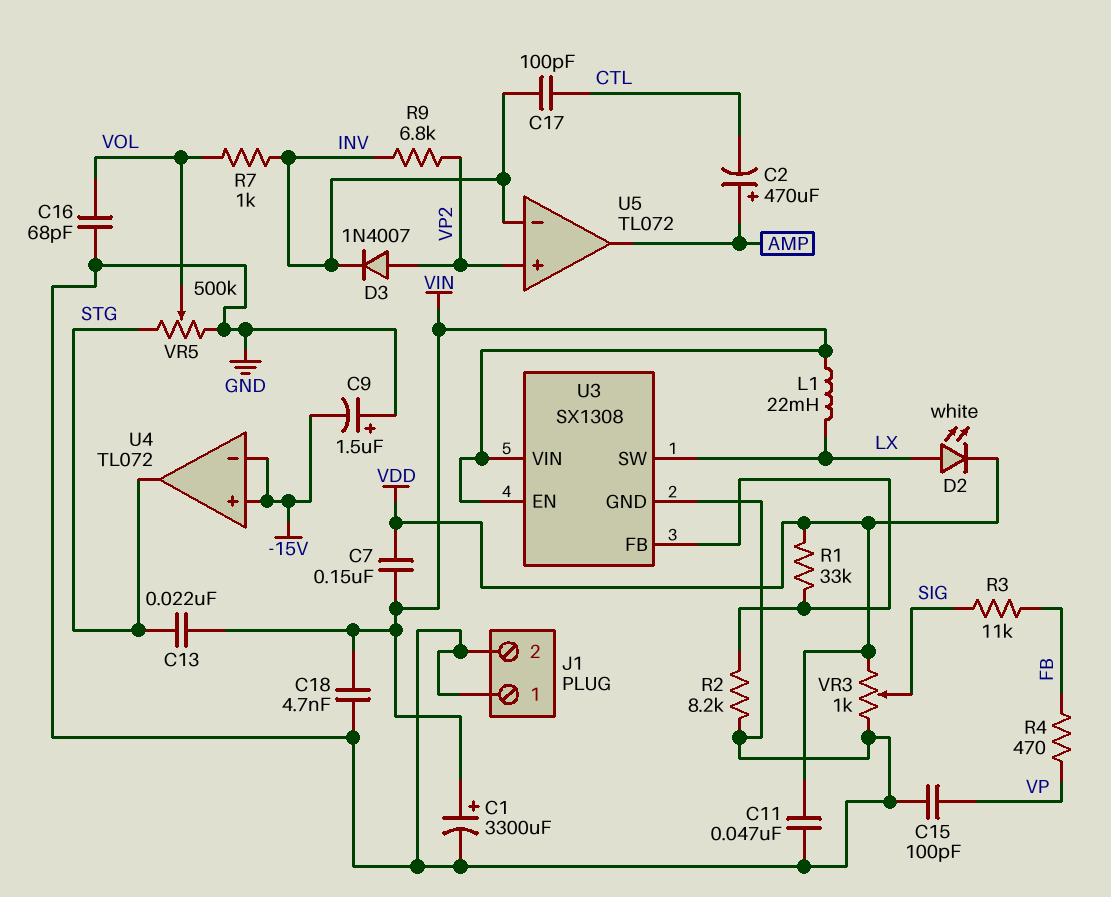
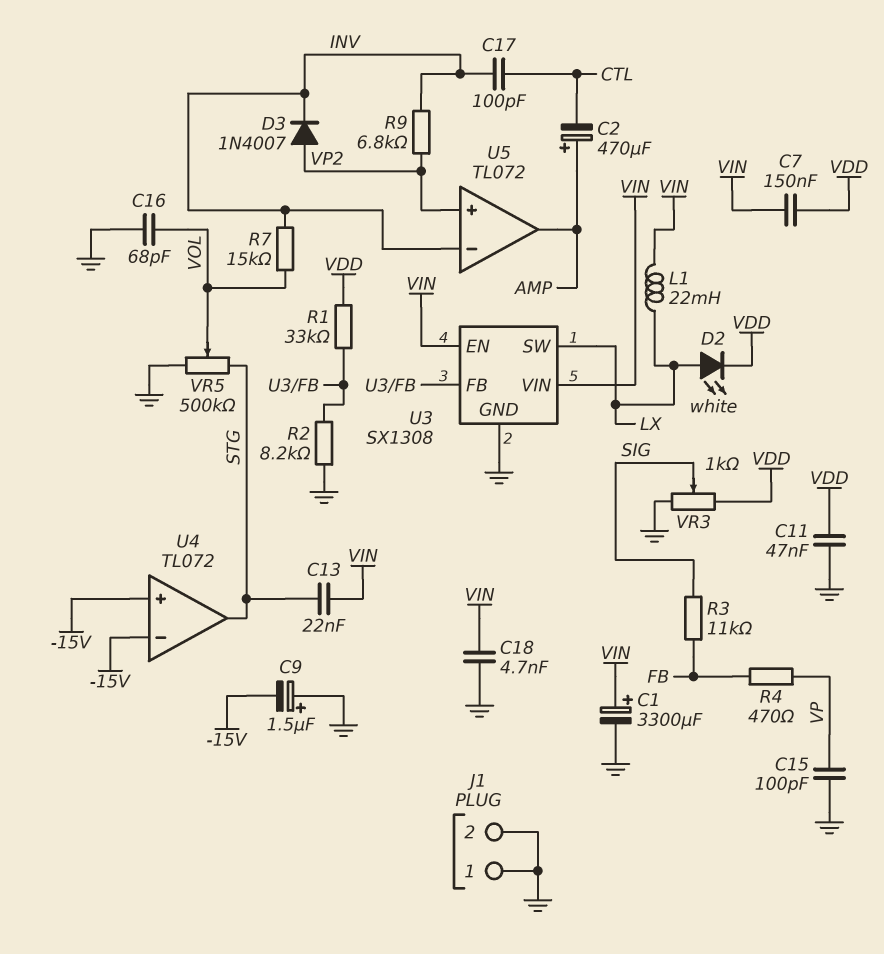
R7: 1k (INV, VOL) -> 15k (INV, VOL)

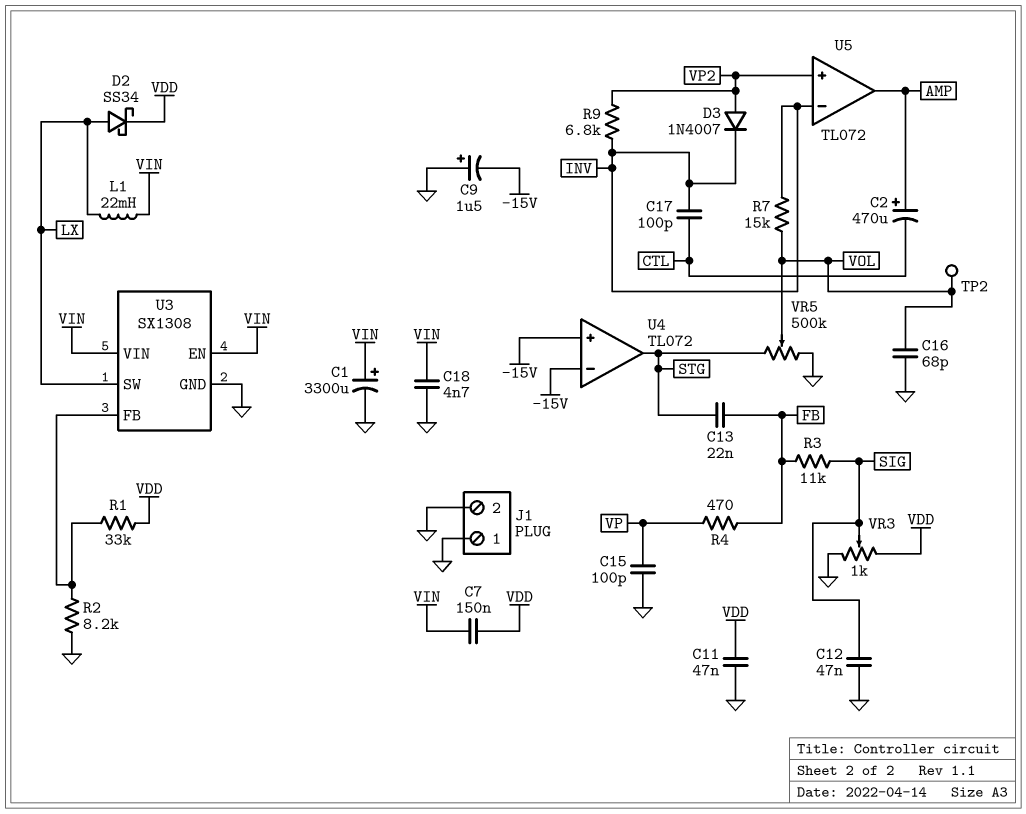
C12: none -> 47nF (GND, SIG)
C13: 22nF (STG, VIN) -> 22nF (FB, STG)
D2: LED white (A LX, K VDD) -> schottky SS34 (A LX, K VDD)
TP2: none -> test point (VOL)

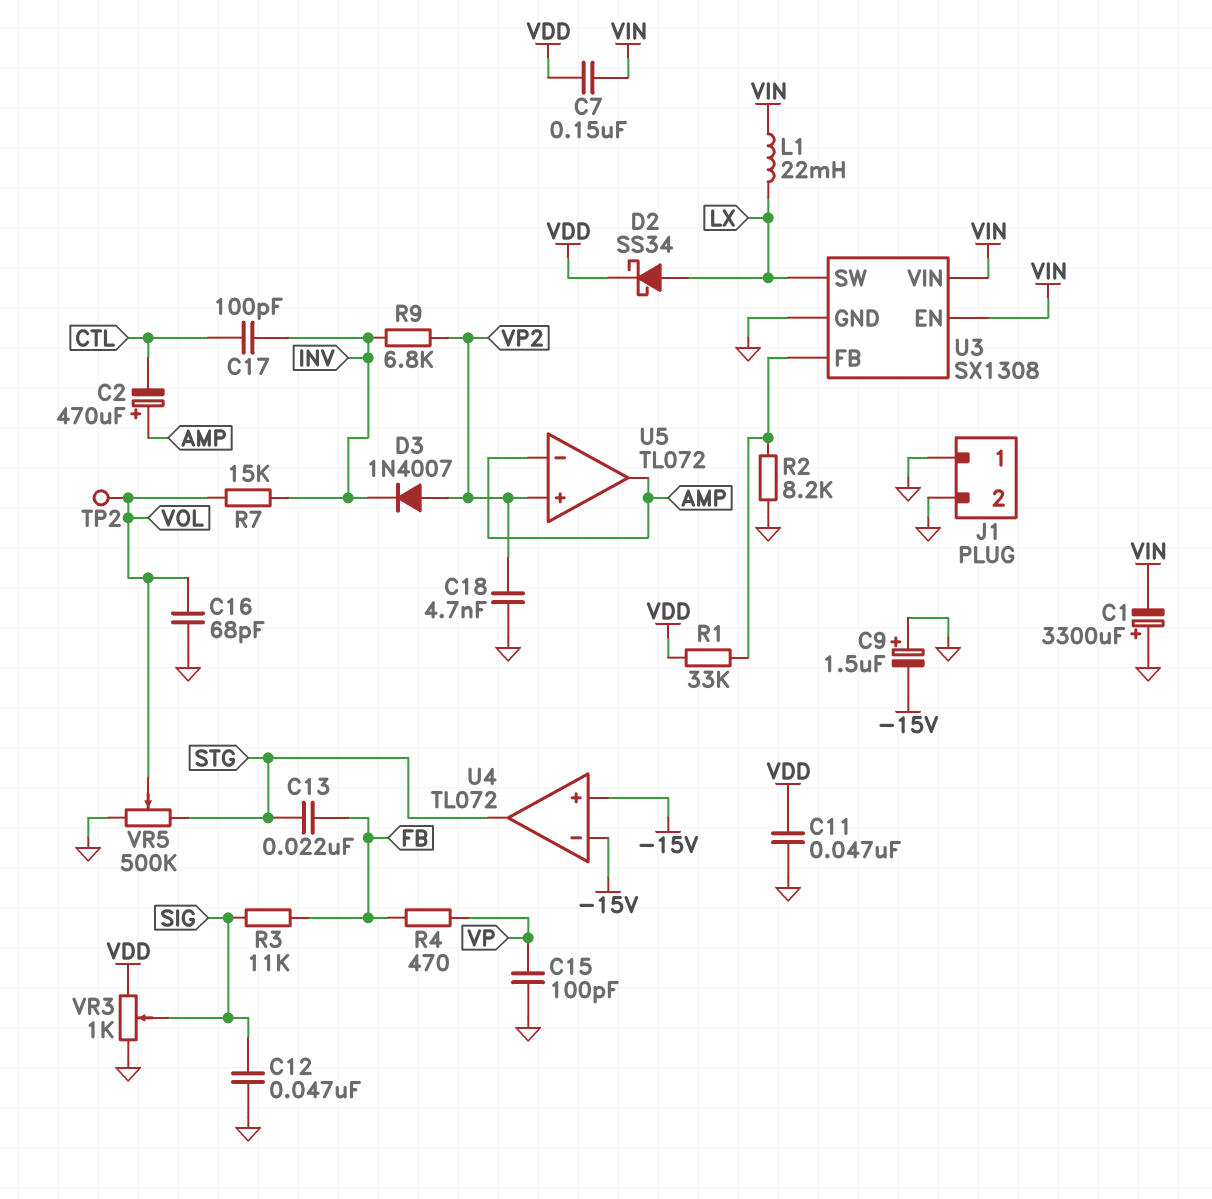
C1: 3300uF (plus VIN, minus GND) -> 3300uF (plus GND, minus VIN)
C18: 4.7nF (GND, VIN) -> 4.7nF (GND, VP2)
U5 pin in-: INV -> AMP

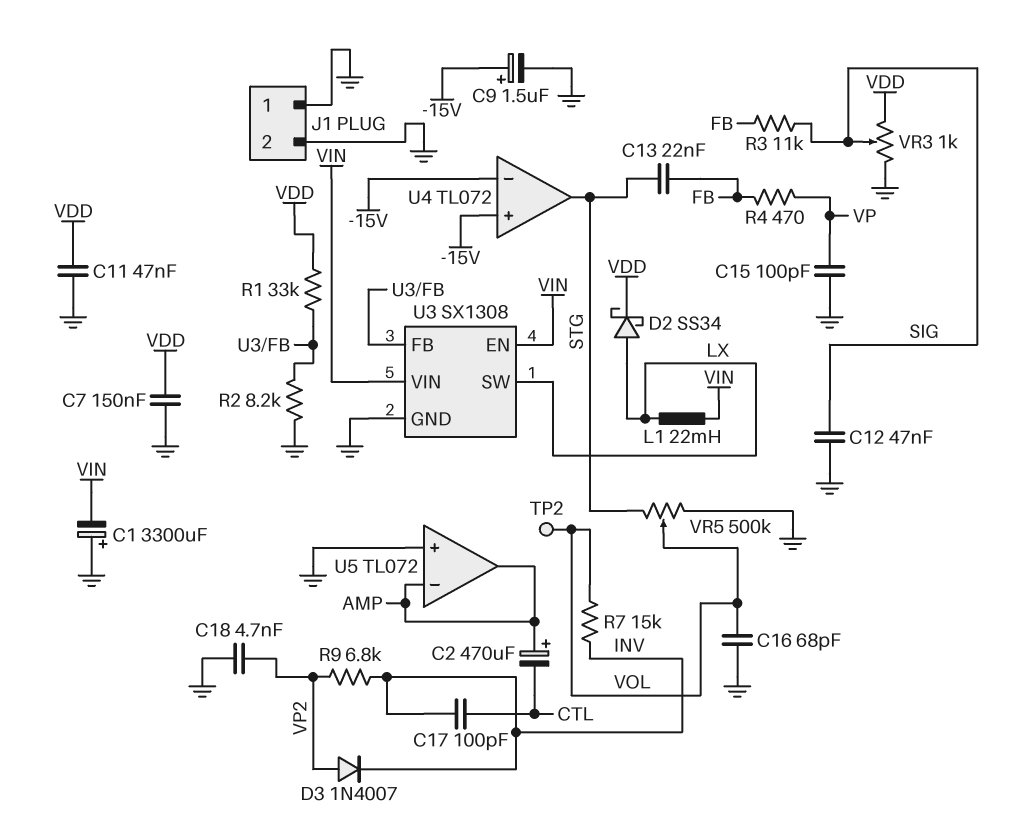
C7: 150nF (VDD, VIN) -> 150nF (GND, VDD)
C9: 1.5uF (plus GND, minus -15V) -> 1.5uF (plus -15V, minus GND)
U5 pin in+: VP2 -> GND

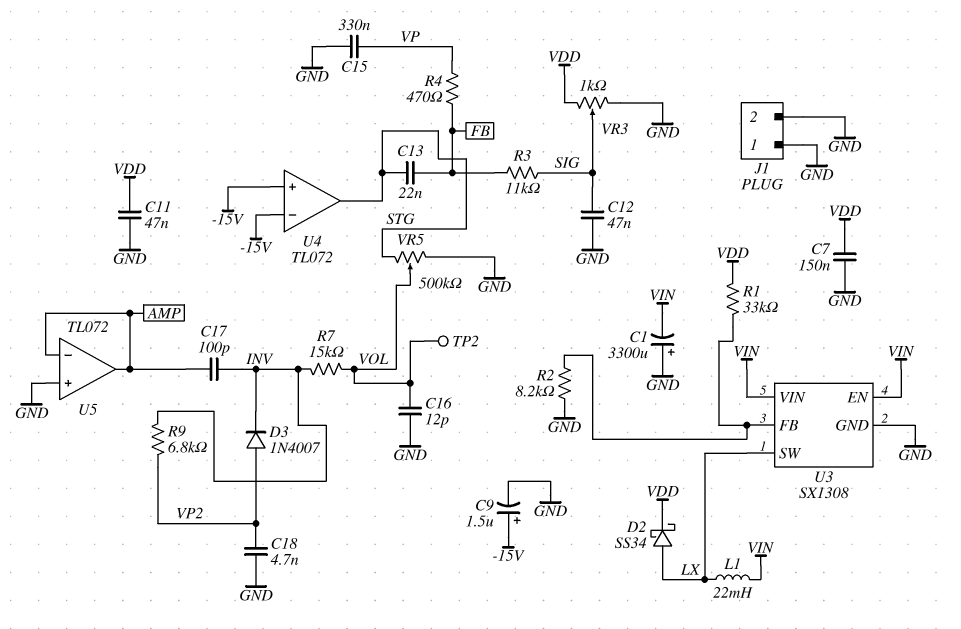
C2: 470uF (plus AMP, minus CTL) -> none
C15: 100pF (GND, VP) -> 330nF (GND, VP)
C16: 68pF (GND, VOL) -> 12pF (GND, VOL)
C17: 100pF (CTL, INV) -> 100pF (AMP, INV)

